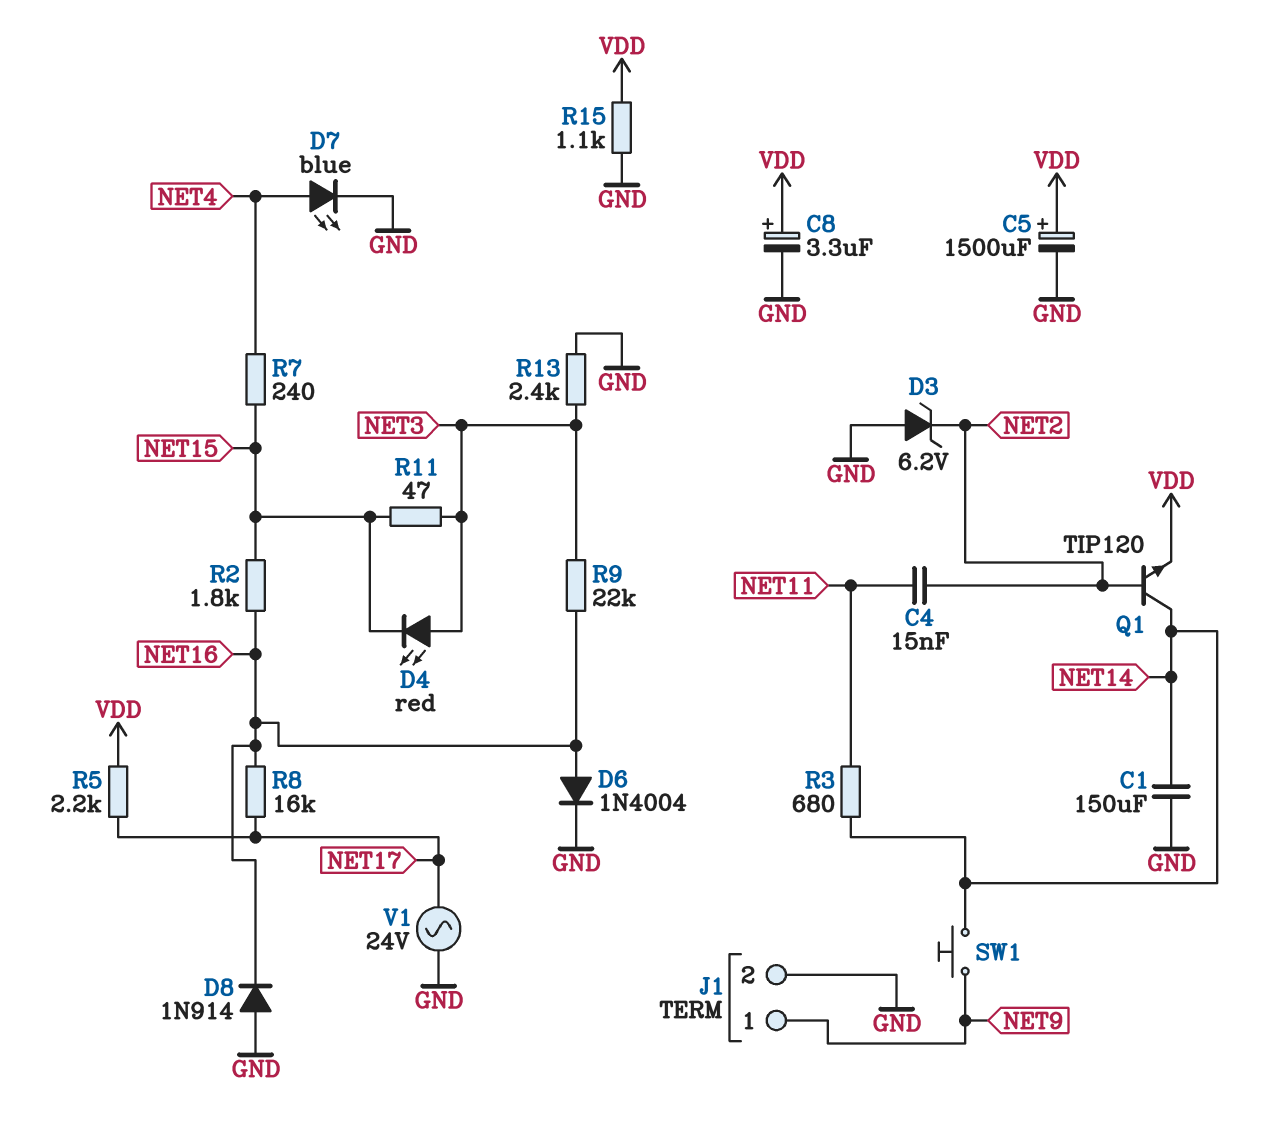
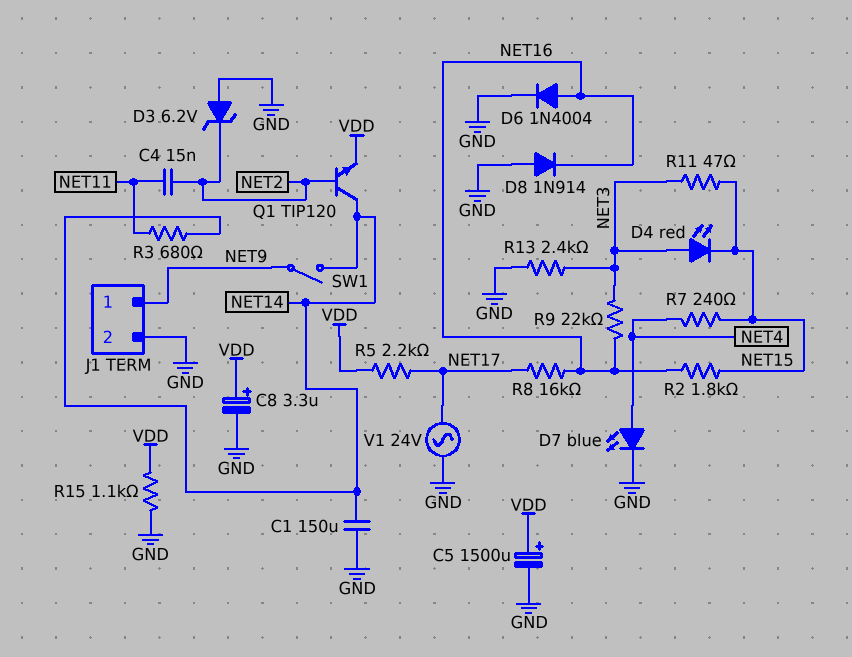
SW1: button (NET9, NET14) -> switch (NET9, NET14)

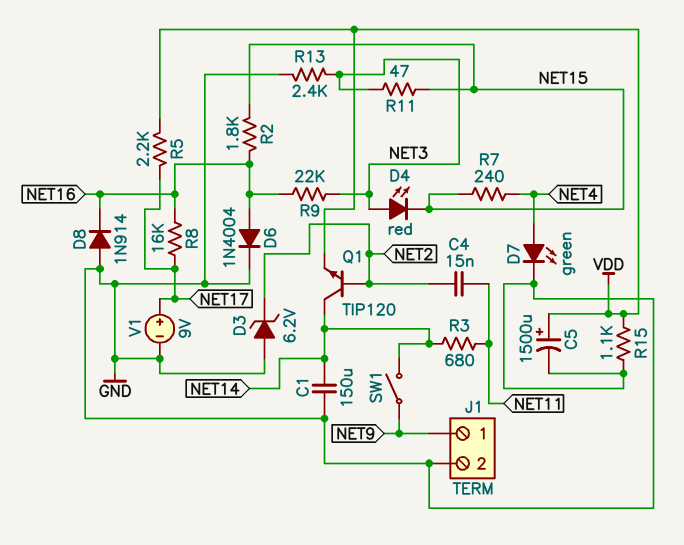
C8: 3.3uF (plus VDD, minus GND) -> none
D7: LED blue (A NET4, K GND) -> LED green (A NET4, K GND)
V1: AC 24V (GND, NET17) -> 9V (plus NET17, minus GND)

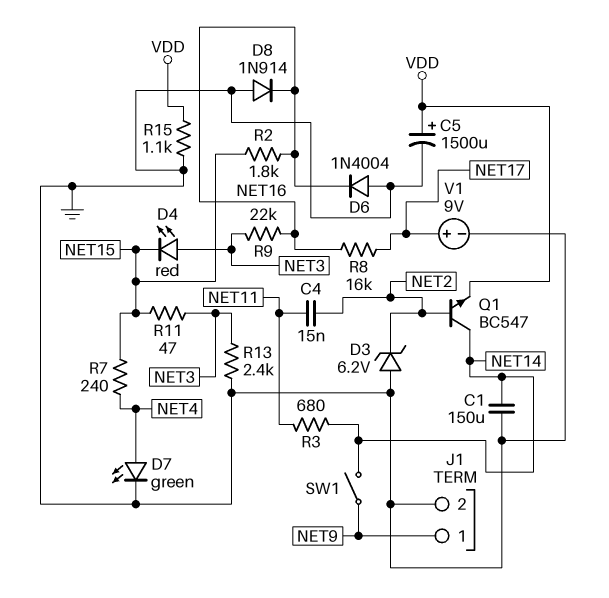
D6: diode 1N4004 (A NET16, K GND) -> diode 1N4004 (A GND, K NET16)
Q1: NPN TIP120 (B NET2, C NET14, E VDD) -> NPN BC547 (B NET2, C NET14, E VDD)
R5: 2.2k (NET17, VDD) -> none

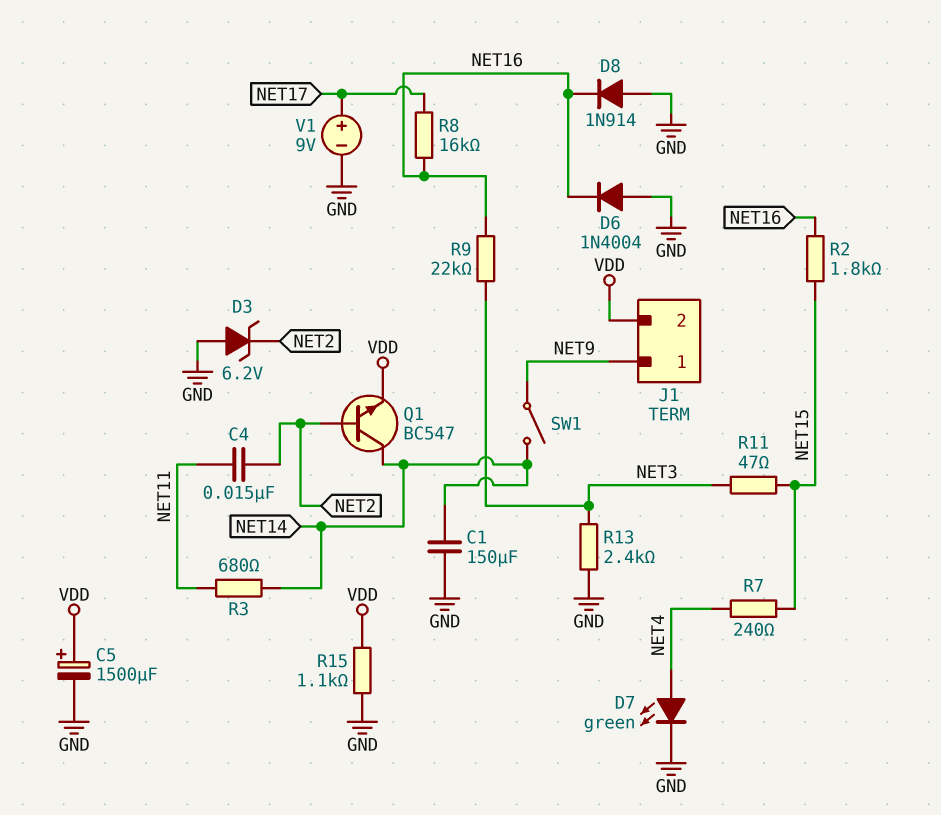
D4: LED red (A NET3, K NET15) -> none
J1 pin 2: GND -> VDD

